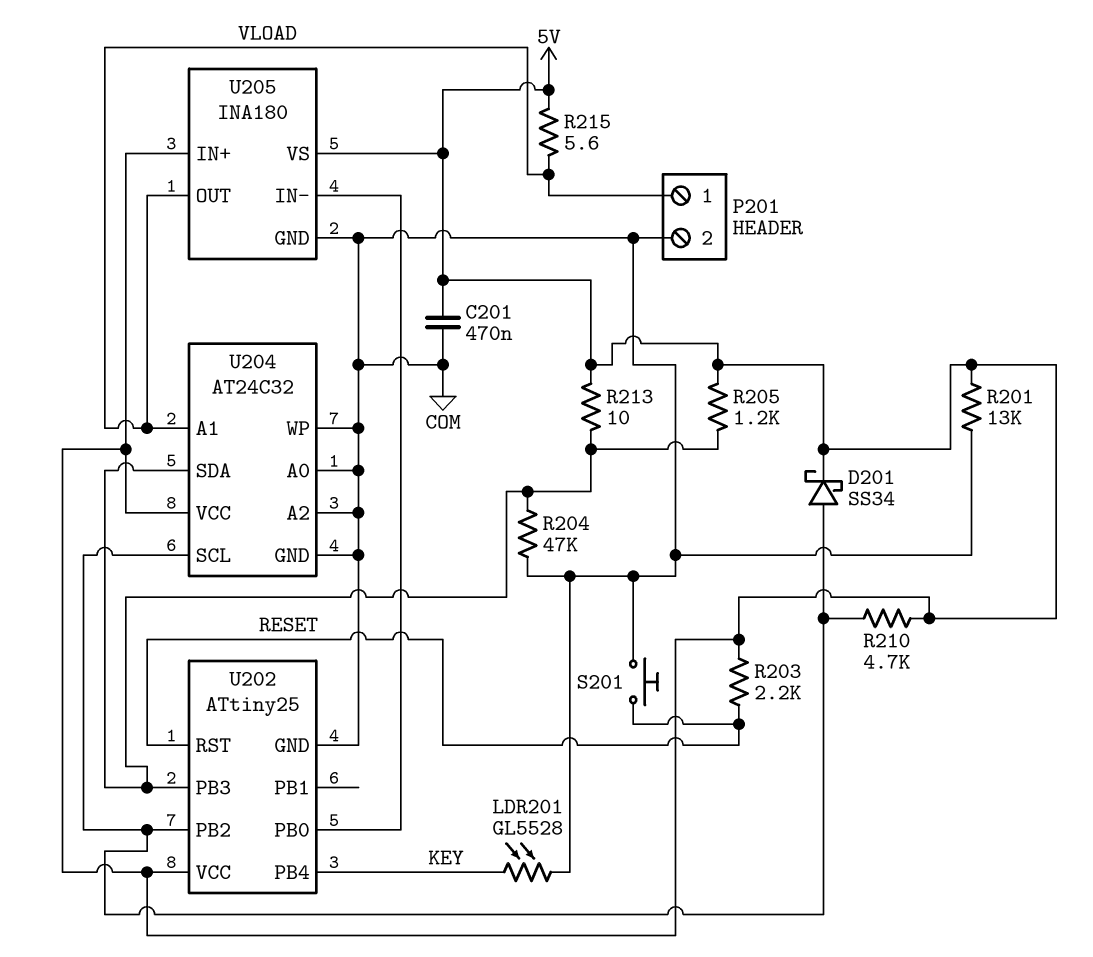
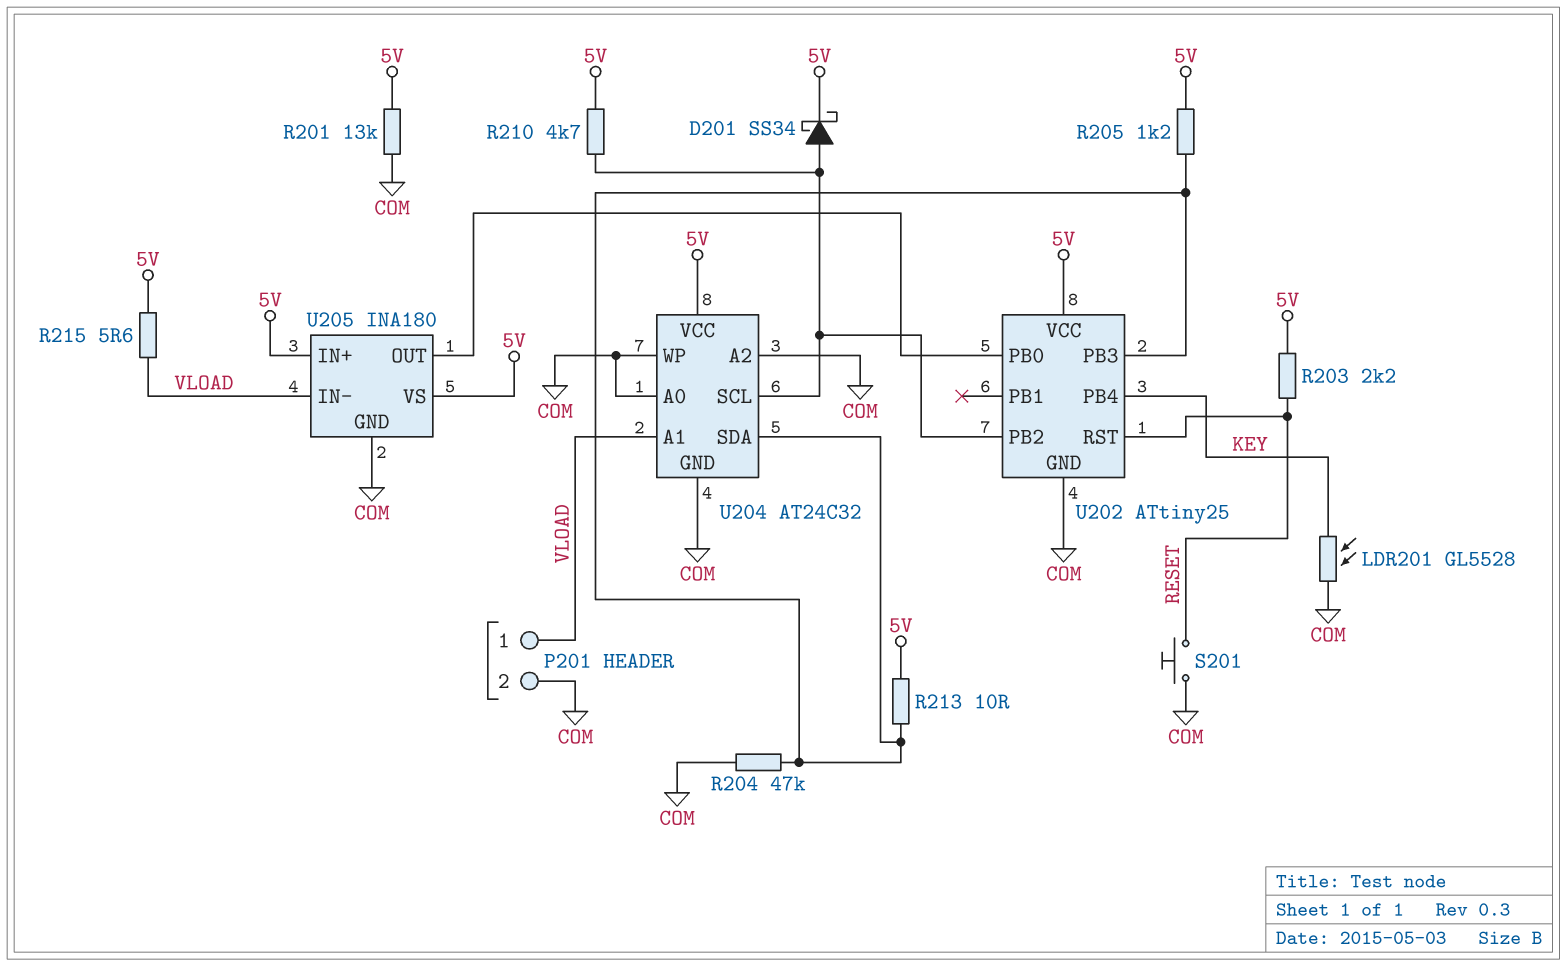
C201: 470nF (5V, COM) -> none
U205 pin IN-: U202/PB0 -> VLOAD
U205 pin OUT: VLOAD -> U202/PB0

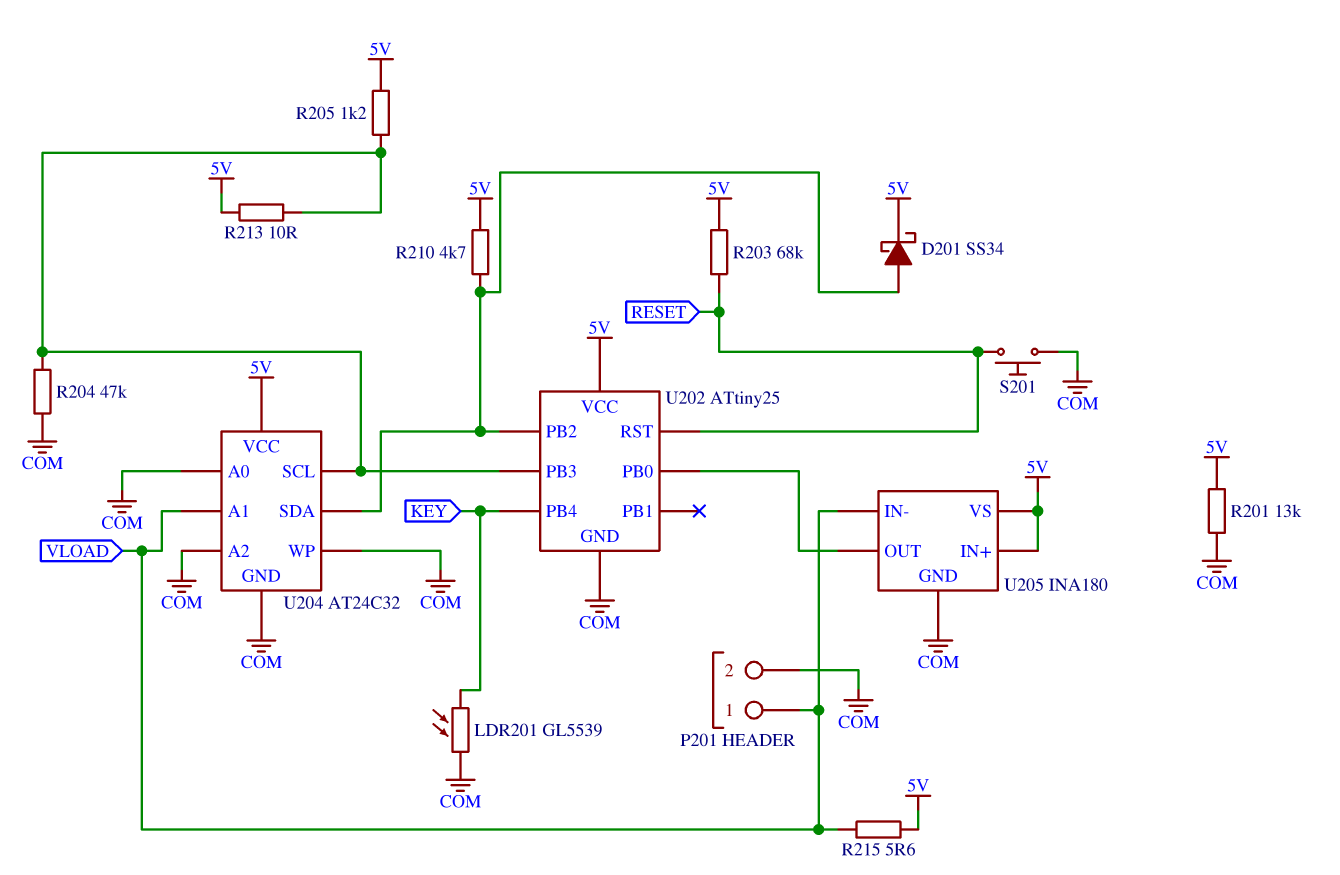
LDR201: GL5528 (COM, KEY) -> GL5539 (COM, KEY)
R203: 2.2k (5V, RESET) -> 68k (5V, RESET)
U204 pin SCL: U202/PB2 -> U202/PB3
U204 pin SDA: U202/PB3 -> U202/PB2

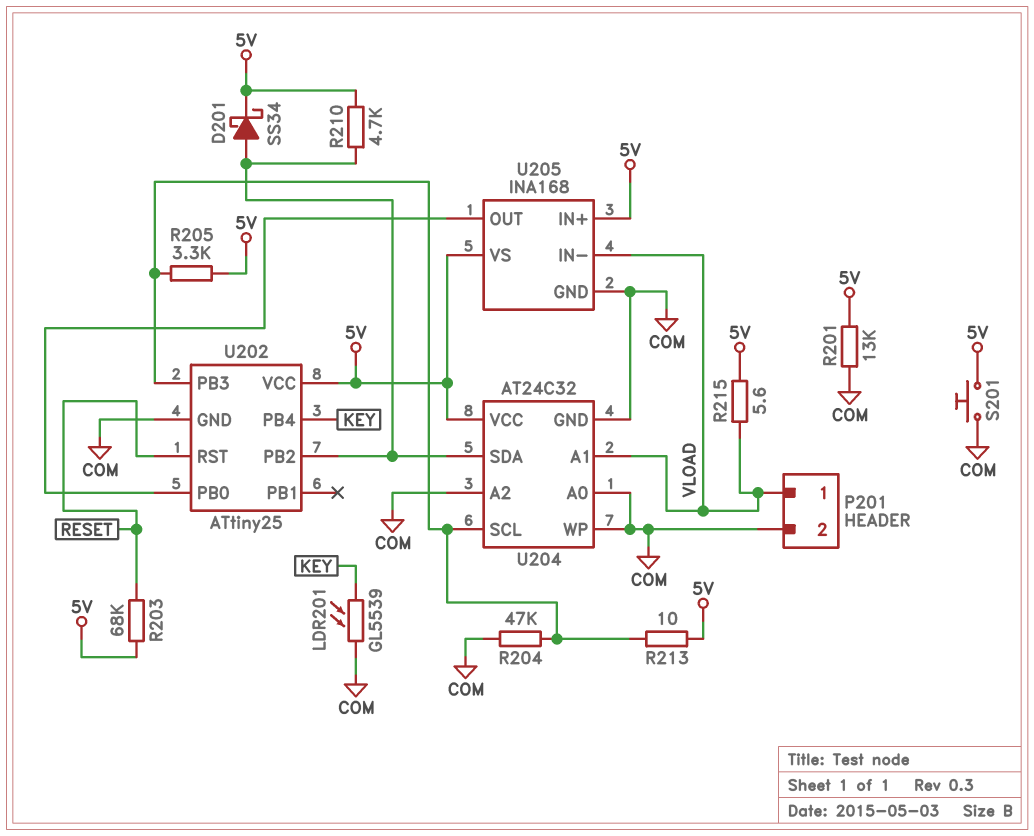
R205: 1.2k (5V, U202/PB3) -> 3.3k (5V, U202/PB3)
S201: button (COM, RESET) -> button (5V, COM)
U205: INA180 -> INA168

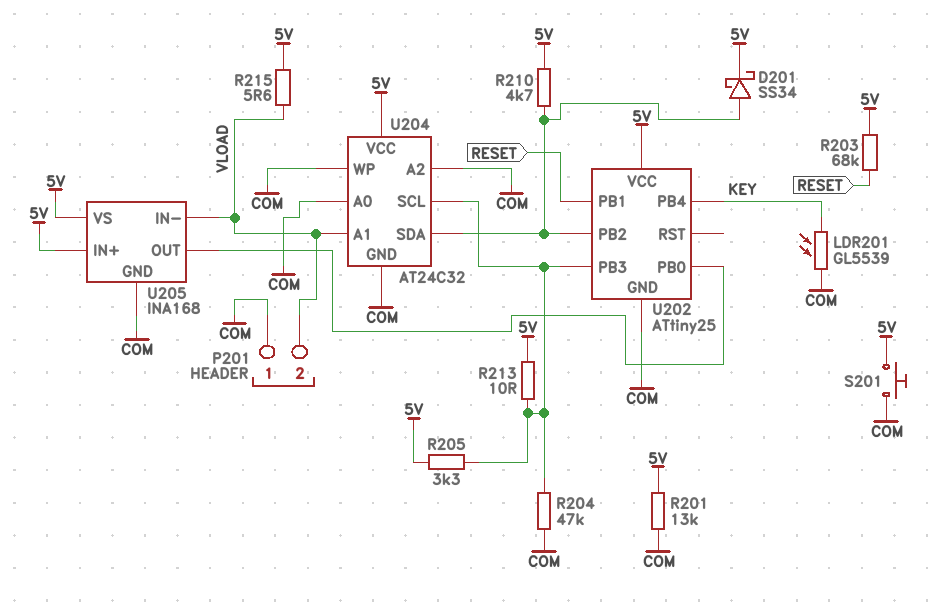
P201 pin 1: VLOAD -> COM
P201 pin 2: COM -> VLOAD
U202 pin PB1: none -> RESET
U202 pin RST: RESET -> none

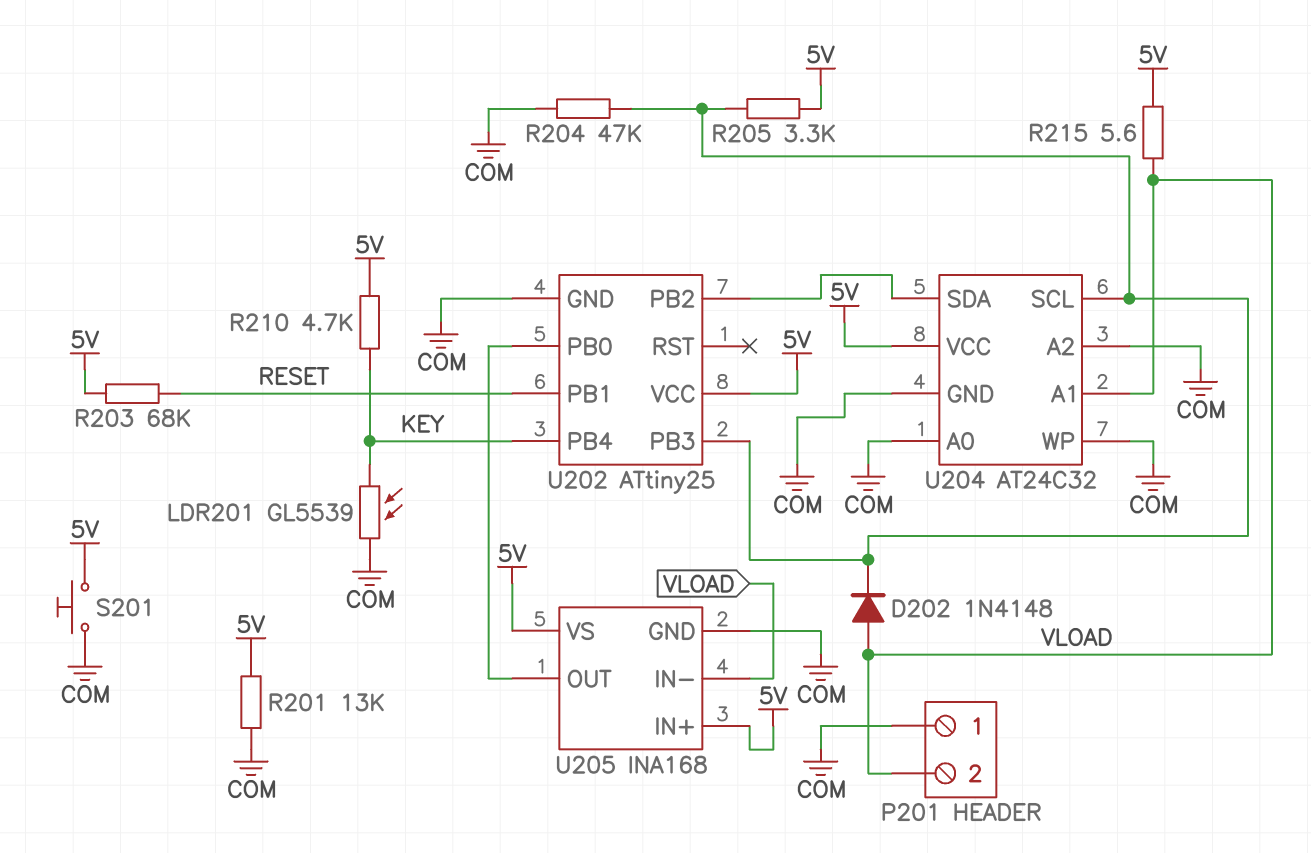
D201: schottky SS34 (A U202/PB2, K 5V) -> none
D202: none -> diode 1N4148 (A VLOAD, K U202/PB3)
R210: 4.7k (5V, U202/PB2) -> 4.7k (5V, KEY)
R213: 10 (5V, U202/PB3) -> none

